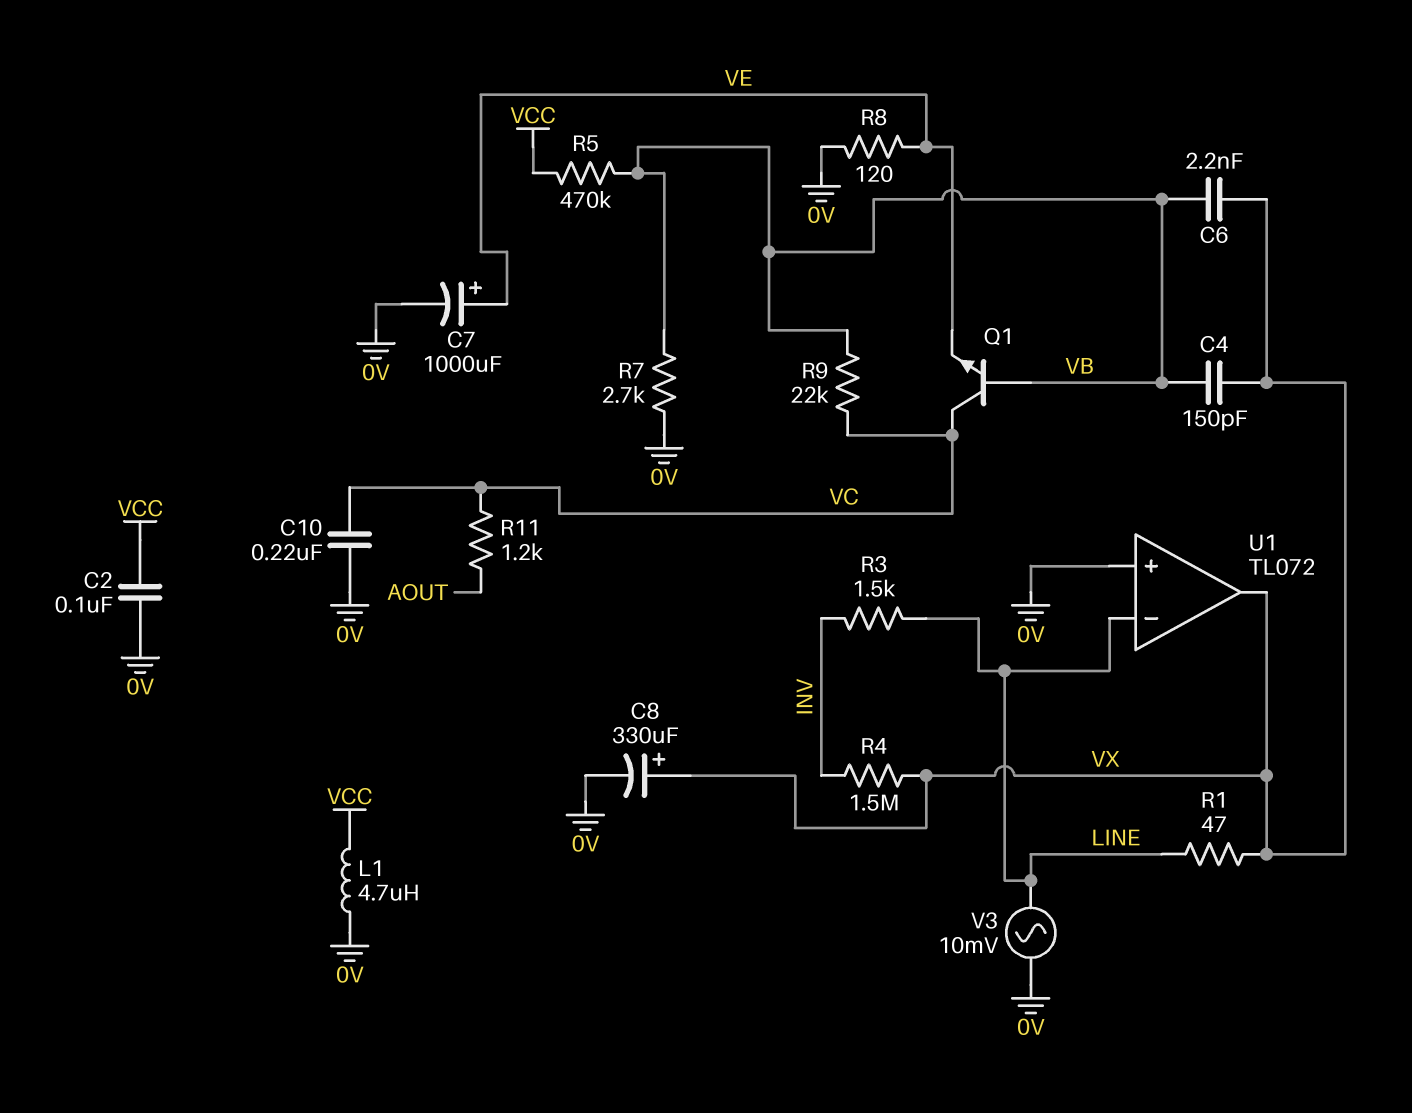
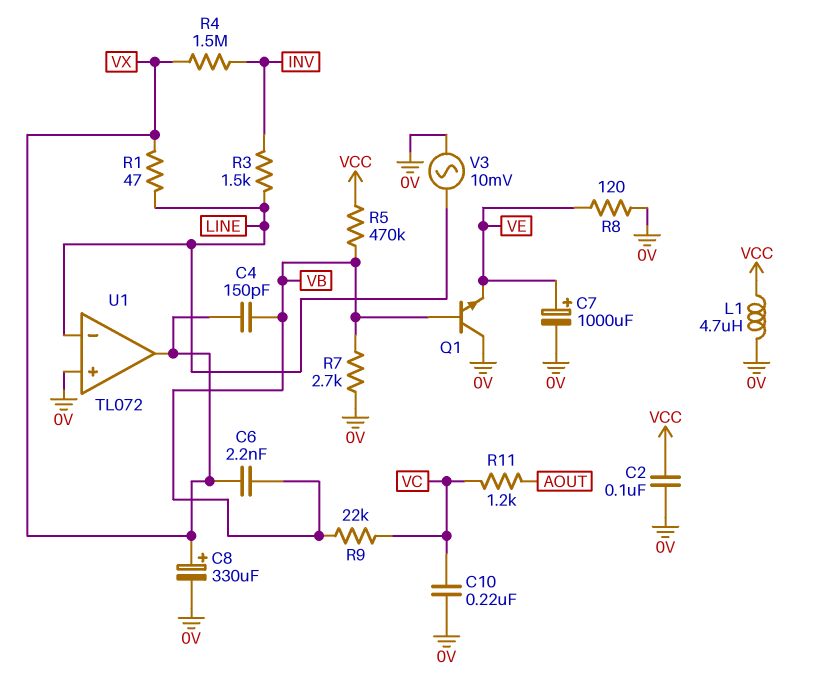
Q1: NPN (B VB, C VC, E VE) -> NPN (B VB, C 0V, E VE)

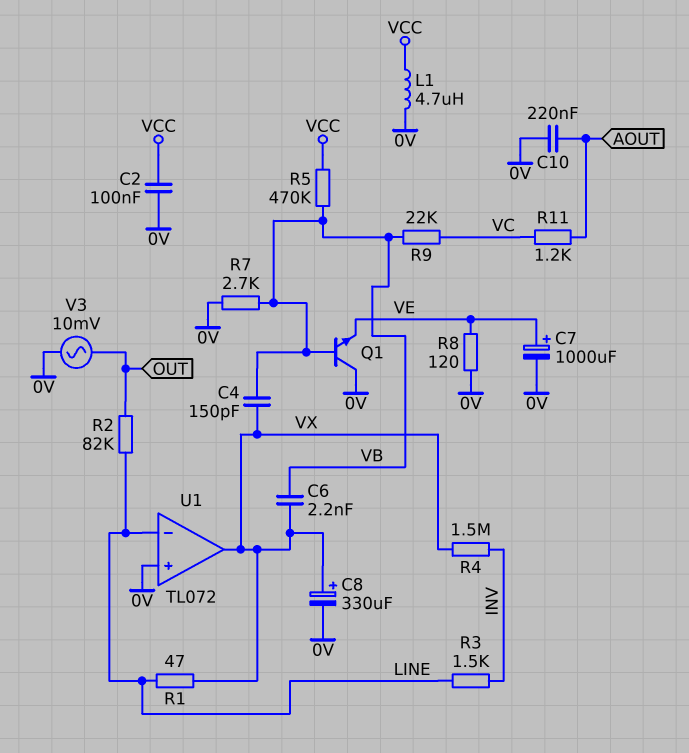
C10: 220nF (0V, VC) -> 220nF (0V, AOUT)
R2: none -> 82k (LINE, OUT)
V3: AC 10mV (0V, LINE) -> AC 10mV (0V, OUT)

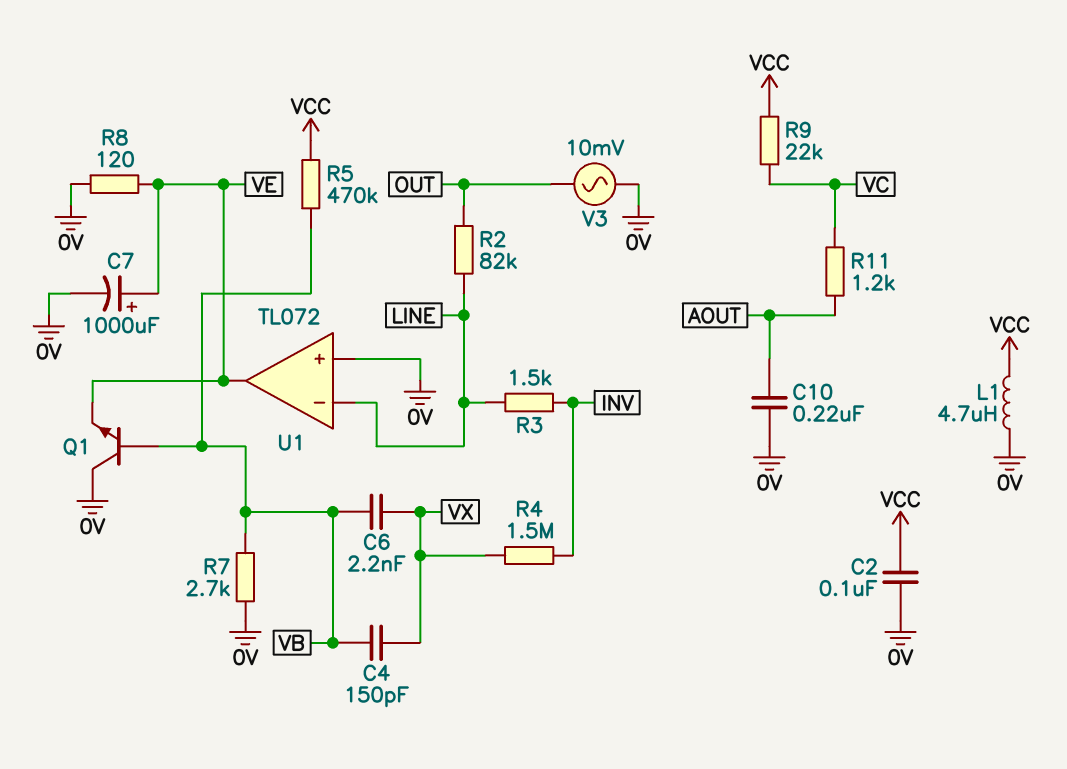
C8: 330uF (plus VX, minus 0V) -> none
R1: 47 (LINE, VX) -> none
R9: 22k (VB, VC) -> 22k (VC, VCC)
U1 pin out: VX -> VE

